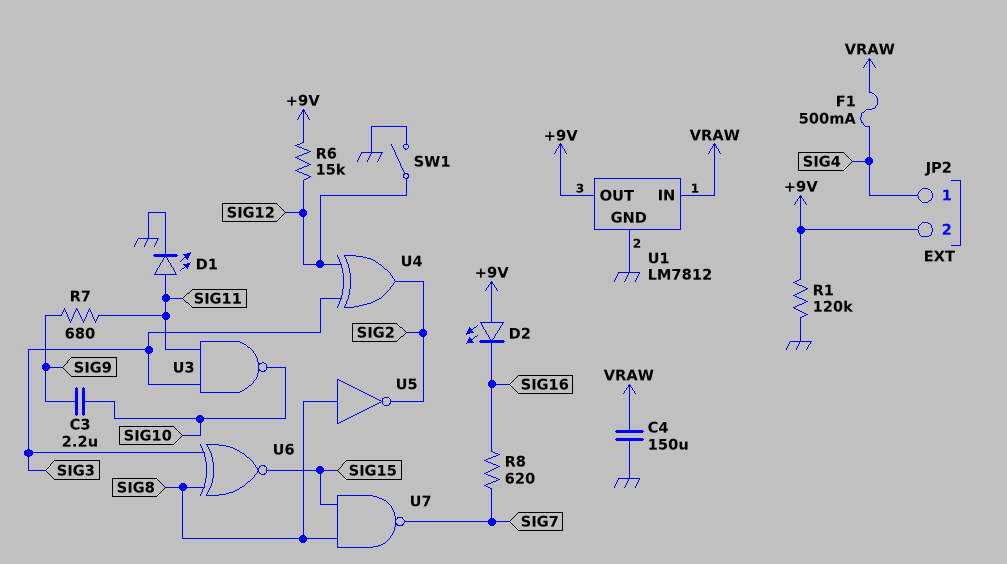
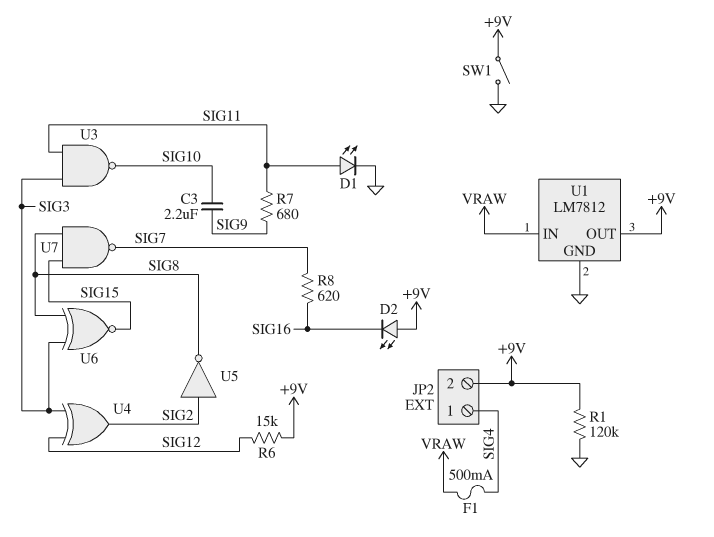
C4: 150uF (GND, VRAW) -> none
SW1: switch (GND, SIG12) -> switch (+9V, GND)
U5: NOT (in SIG8, out SIG2) -> NOT (in SIG2, out SIG8)

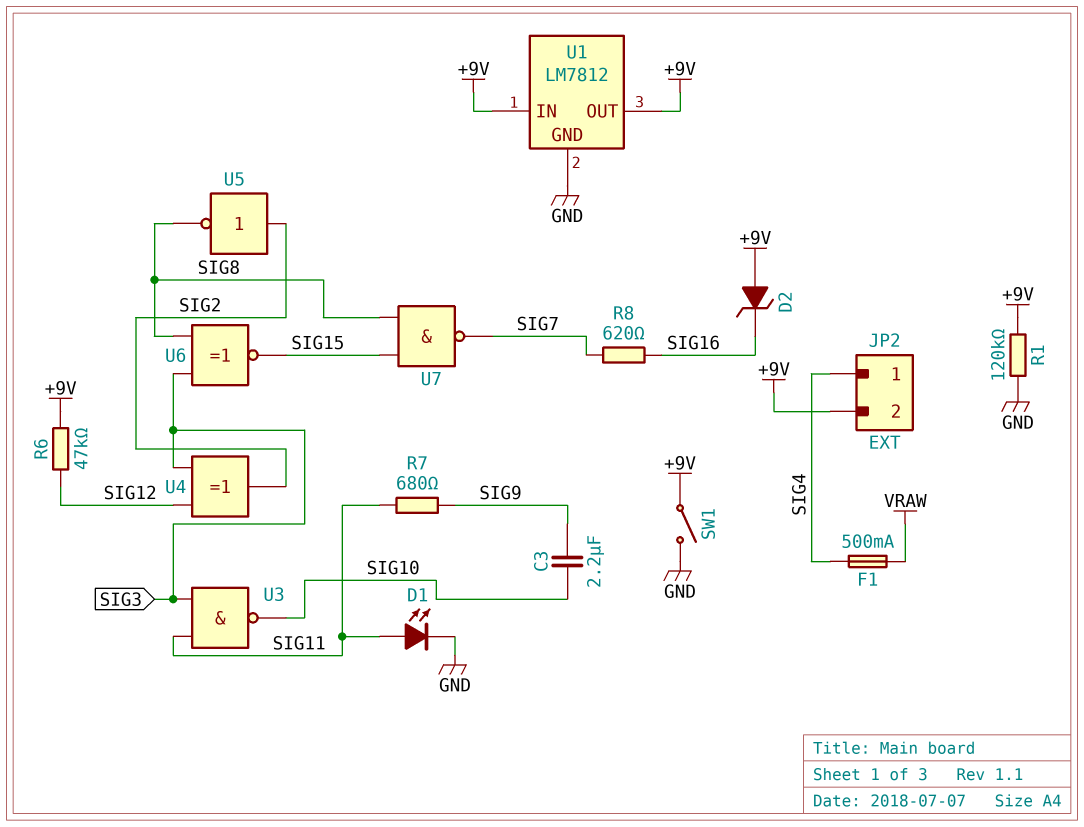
D2: LED (A +9V, K SIG16) -> zener (A +9V, K SIG16)
R6: 15k (+9V, SIG12) -> 47k (+9V, SIG12)
U1 pin IN: VRAW -> +9V

